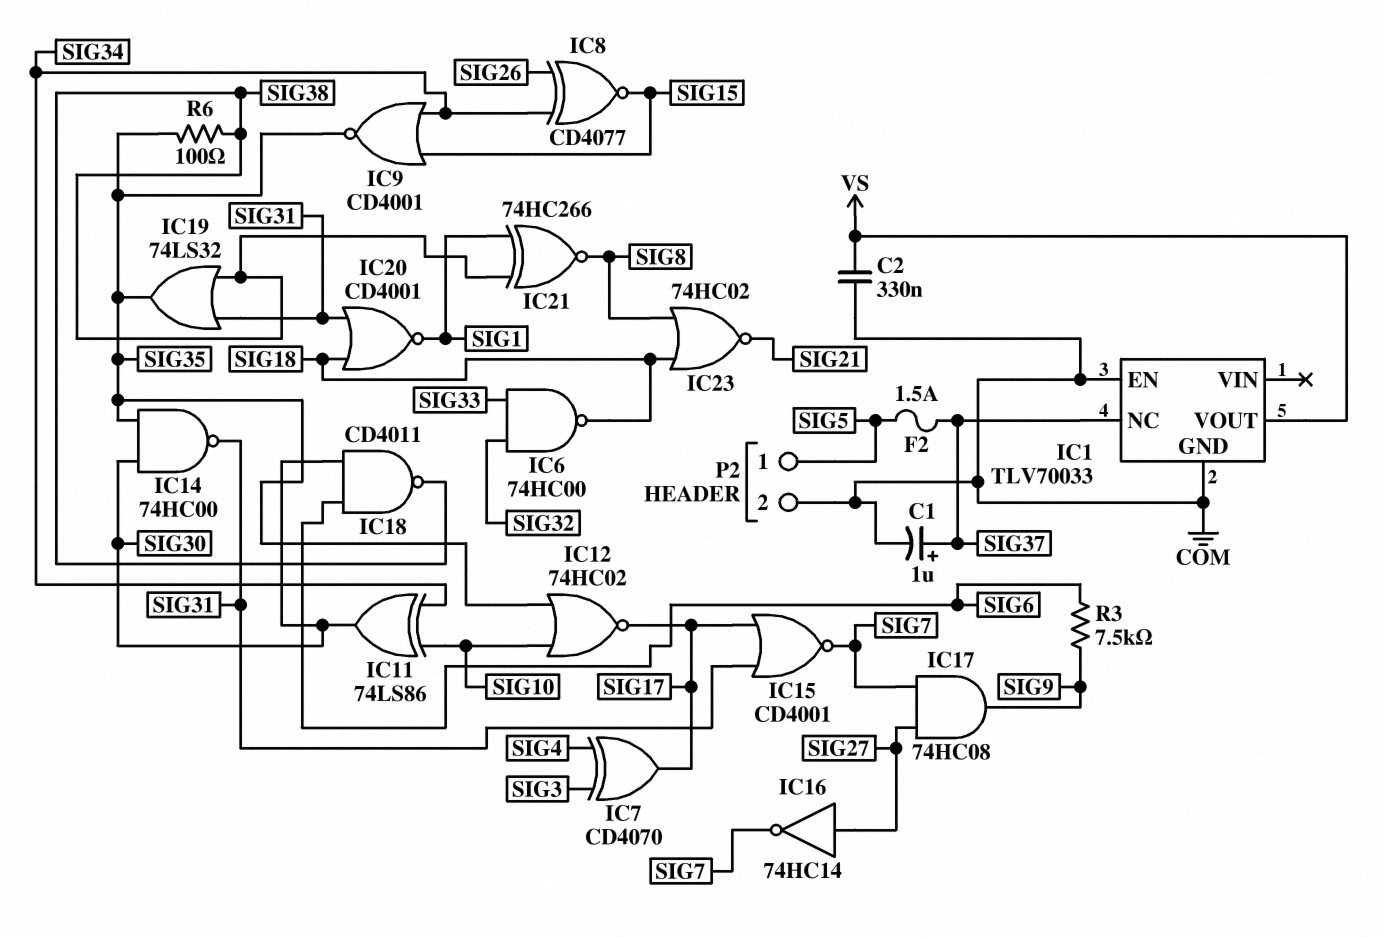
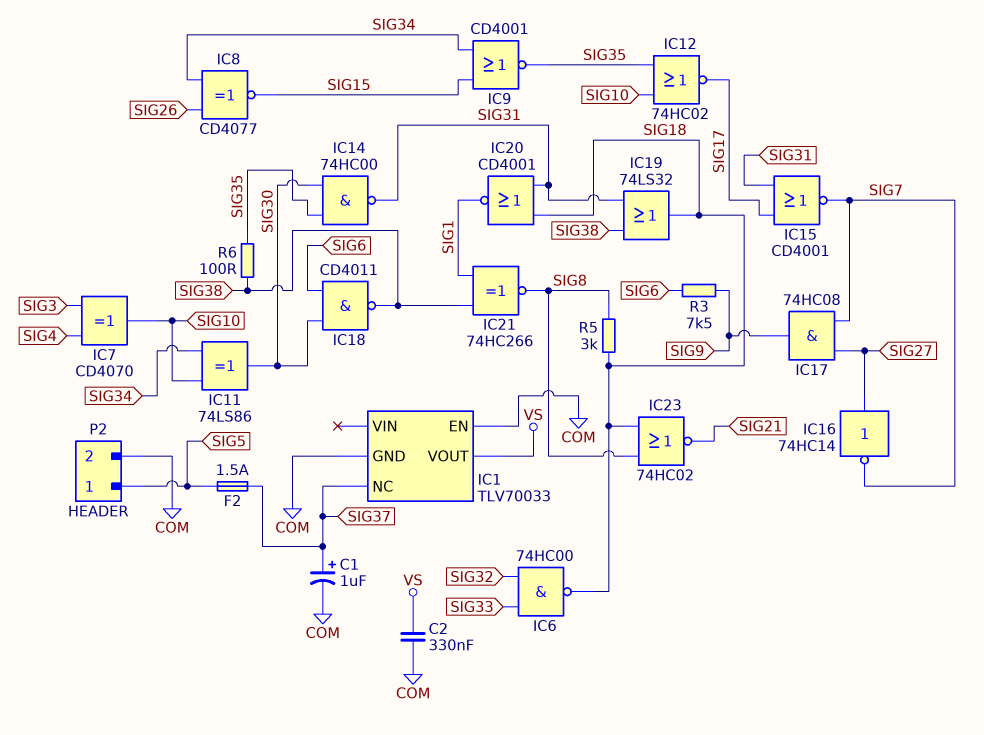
IC7: XOR CD4070 (in SIG3, in SIG4, out SIG17) -> XOR CD4070 (in SIG3, in SIG4, out SIG10)
IC19: OR 74LS32 (in SIG31, in SIG38, out SIG35) -> OR 74LS32 (in SIG31, in SIG38, out SIG18)
R5: none -> 3k (SIG8, SIG18)

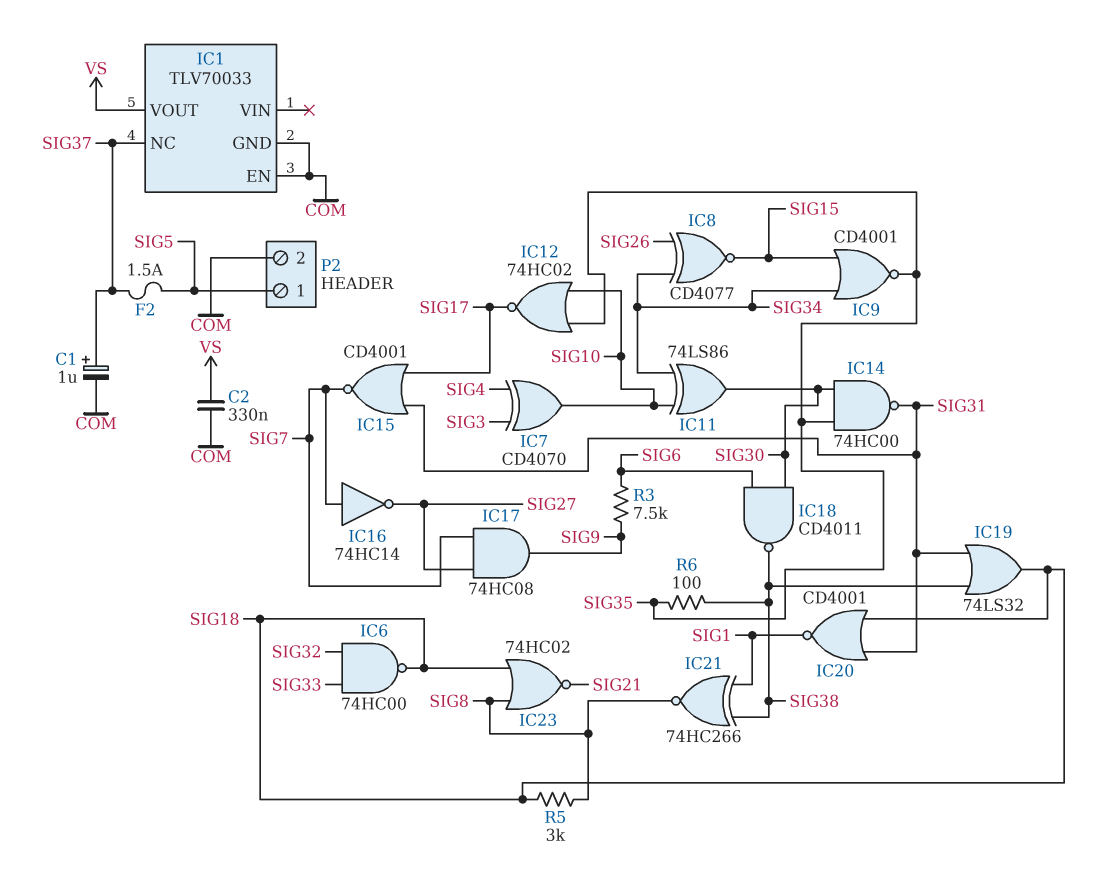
IC16: NOT 74HC14 (in SIG27, out SIG7) -> NOT 74HC14 (in SIG7, out SIG27)

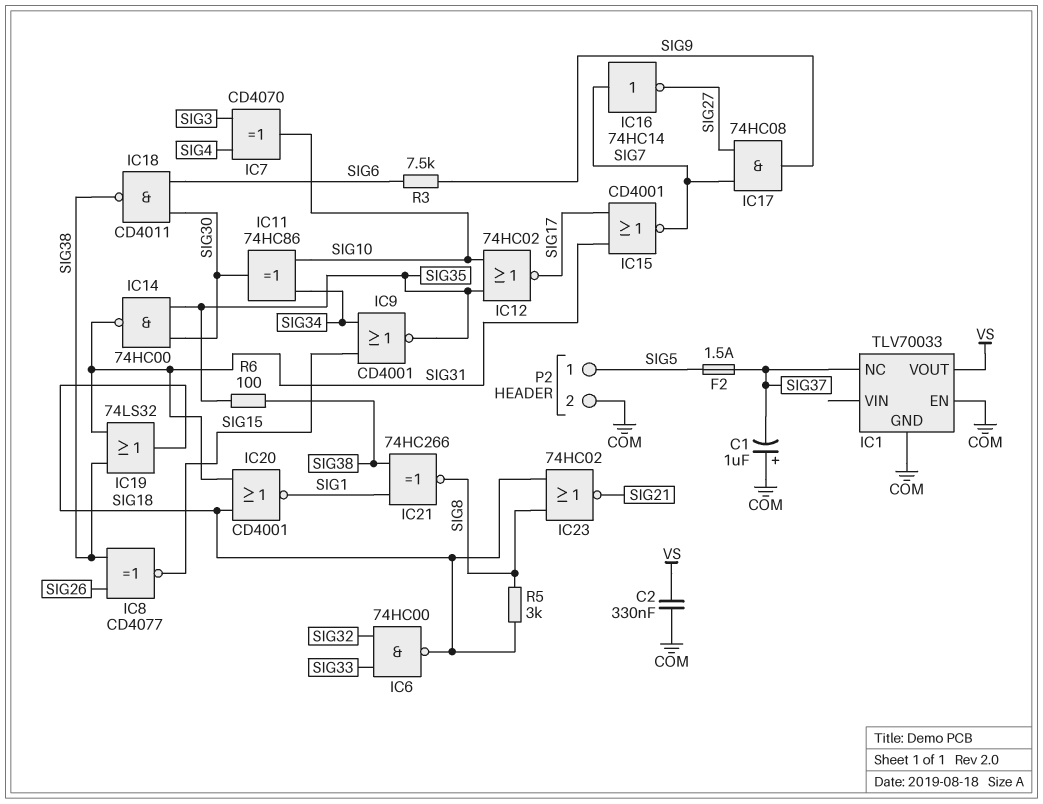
C1: 1uF (plus SIG37, minus COM) -> 1uF (plus COM, minus SIG37)
IC8: XNOR CD4077 (in SIG26, in SIG34, out SIG15) -> XNOR CD4077 (in SIG26, in SIG38, out SIG15)
IC11: XOR 74LS86 (in SIG10, in SIG34, out SIG30) -> XOR 74HC86 (in SIG10, in SIG34, out SIG30)

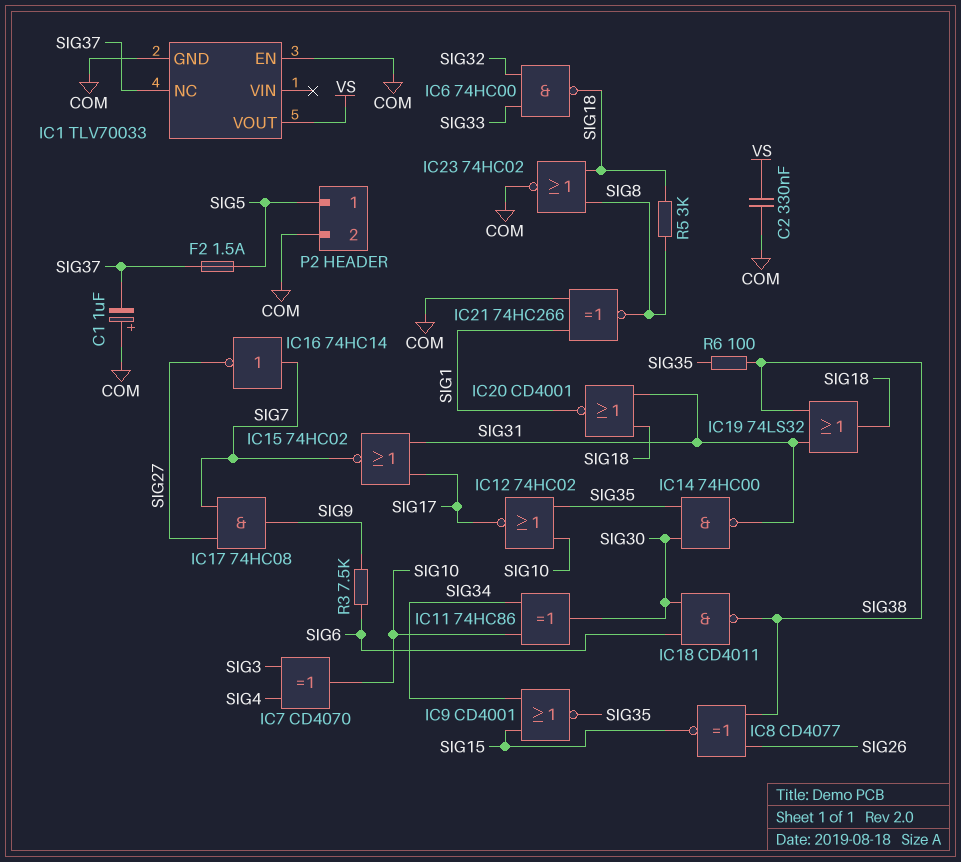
IC15: NOR CD4001 (in SIG17, in SIG31, out SIG7) -> NOR 74HC02 (in SIG17, in SIG31, out SIG7)
IC21: XNOR 74HC266 (in SIG1, in SIG38, out SIG8) -> XNOR 74HC266 (in COM, in SIG1, out SIG8)
IC23: NOR 74HC02 (in SIG8, in SIG18, out SIG21) -> NOR 74HC02 (in SIG8, in SIG18, out COM)

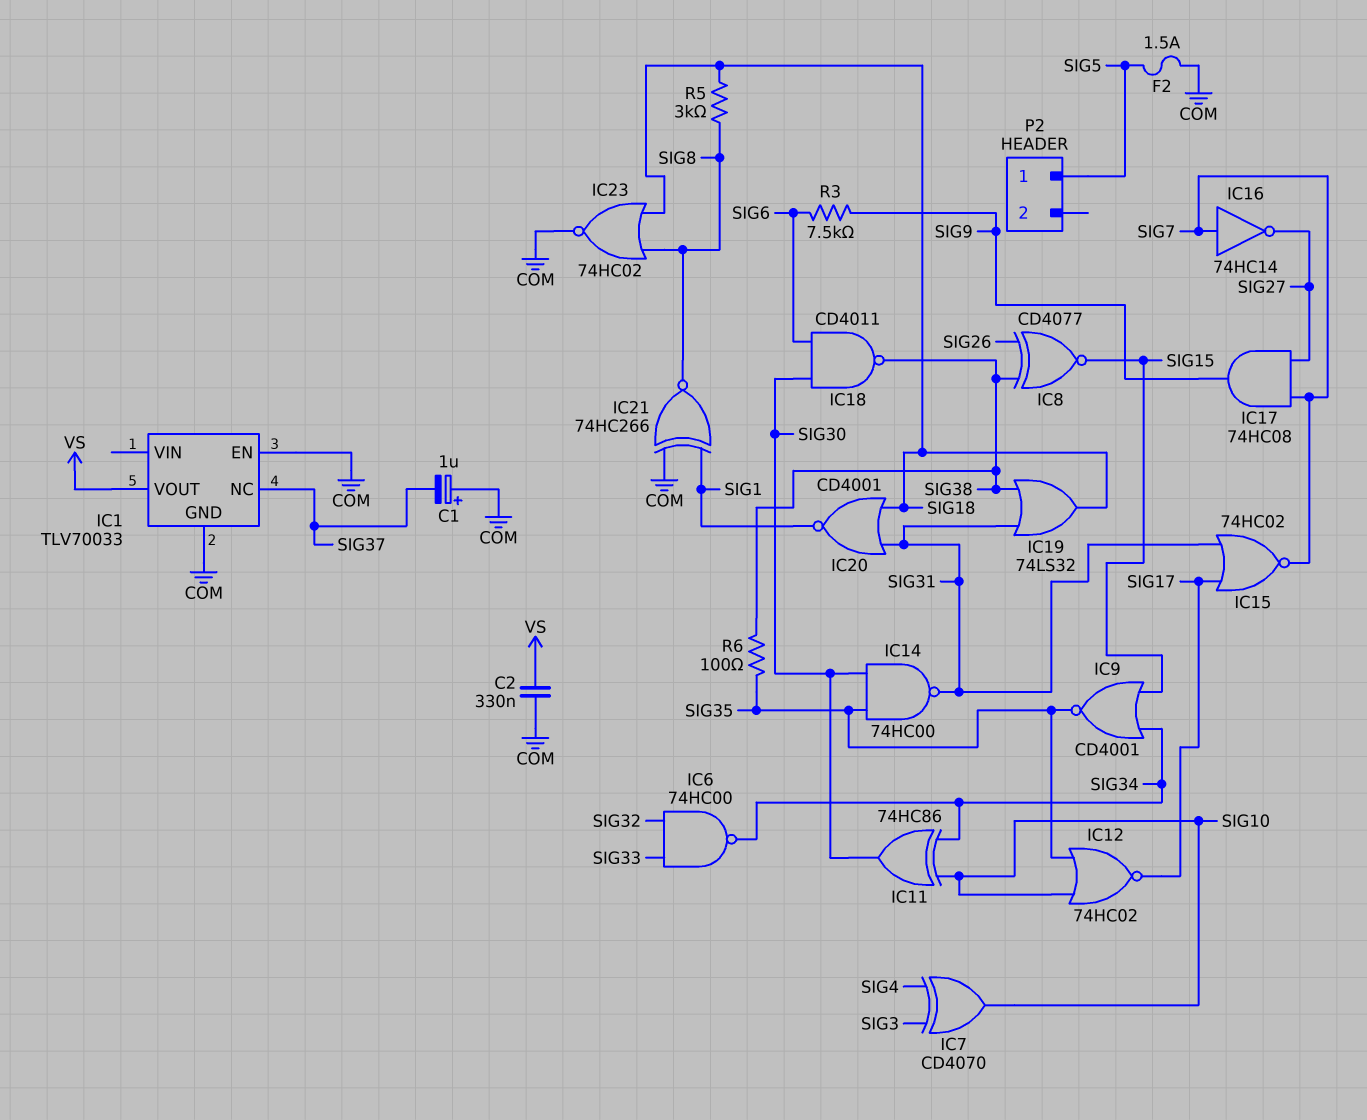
F2: 1.5A (SIG5, SIG37) -> 1.5A (COM, SIG5)
IC6: NAND 74HC00 (in SIG32, in SIG33, out SIG18) -> NAND 74HC00 (in SIG32, in SIG33, out SIG34)
P2 pin 2: COM -> none

